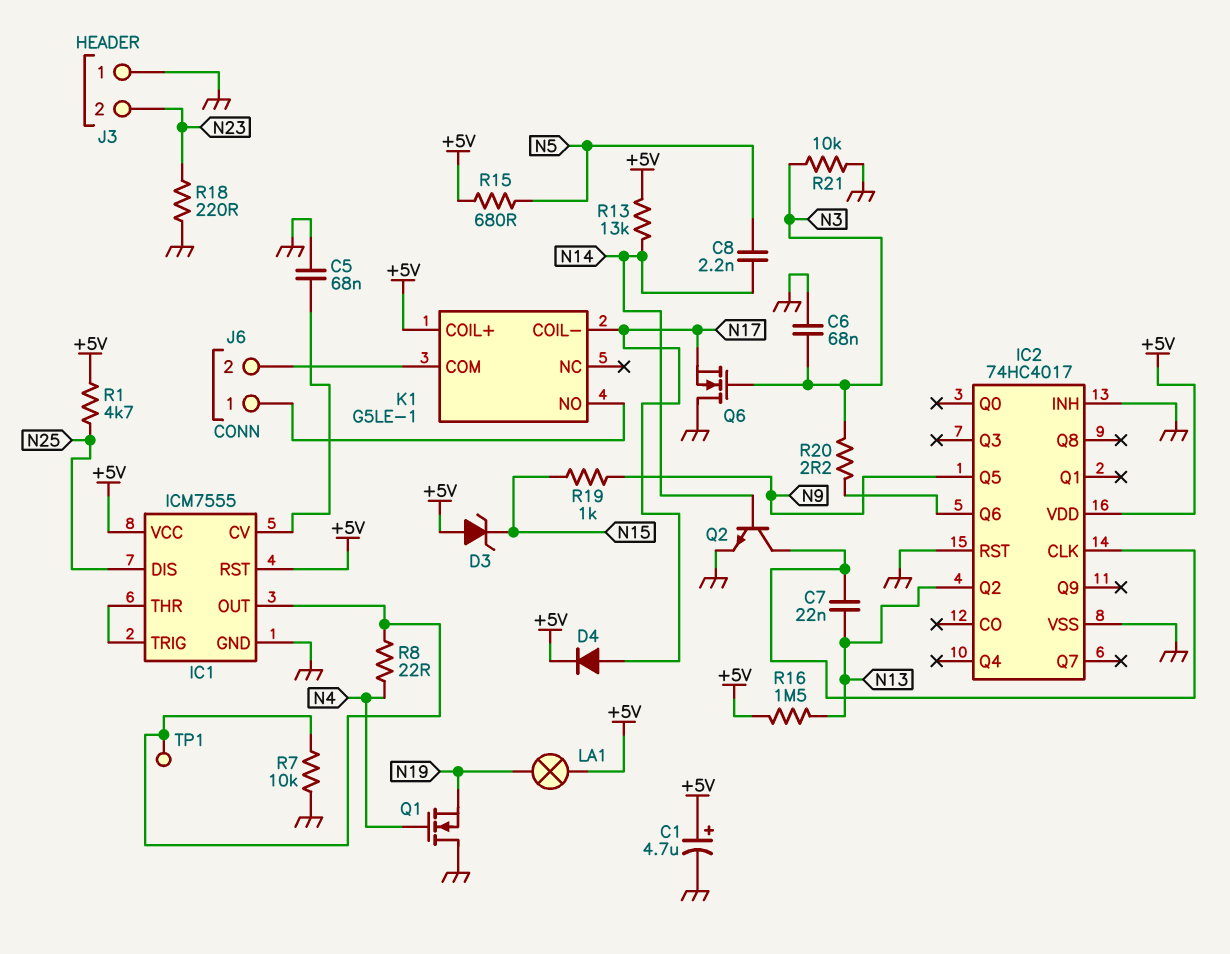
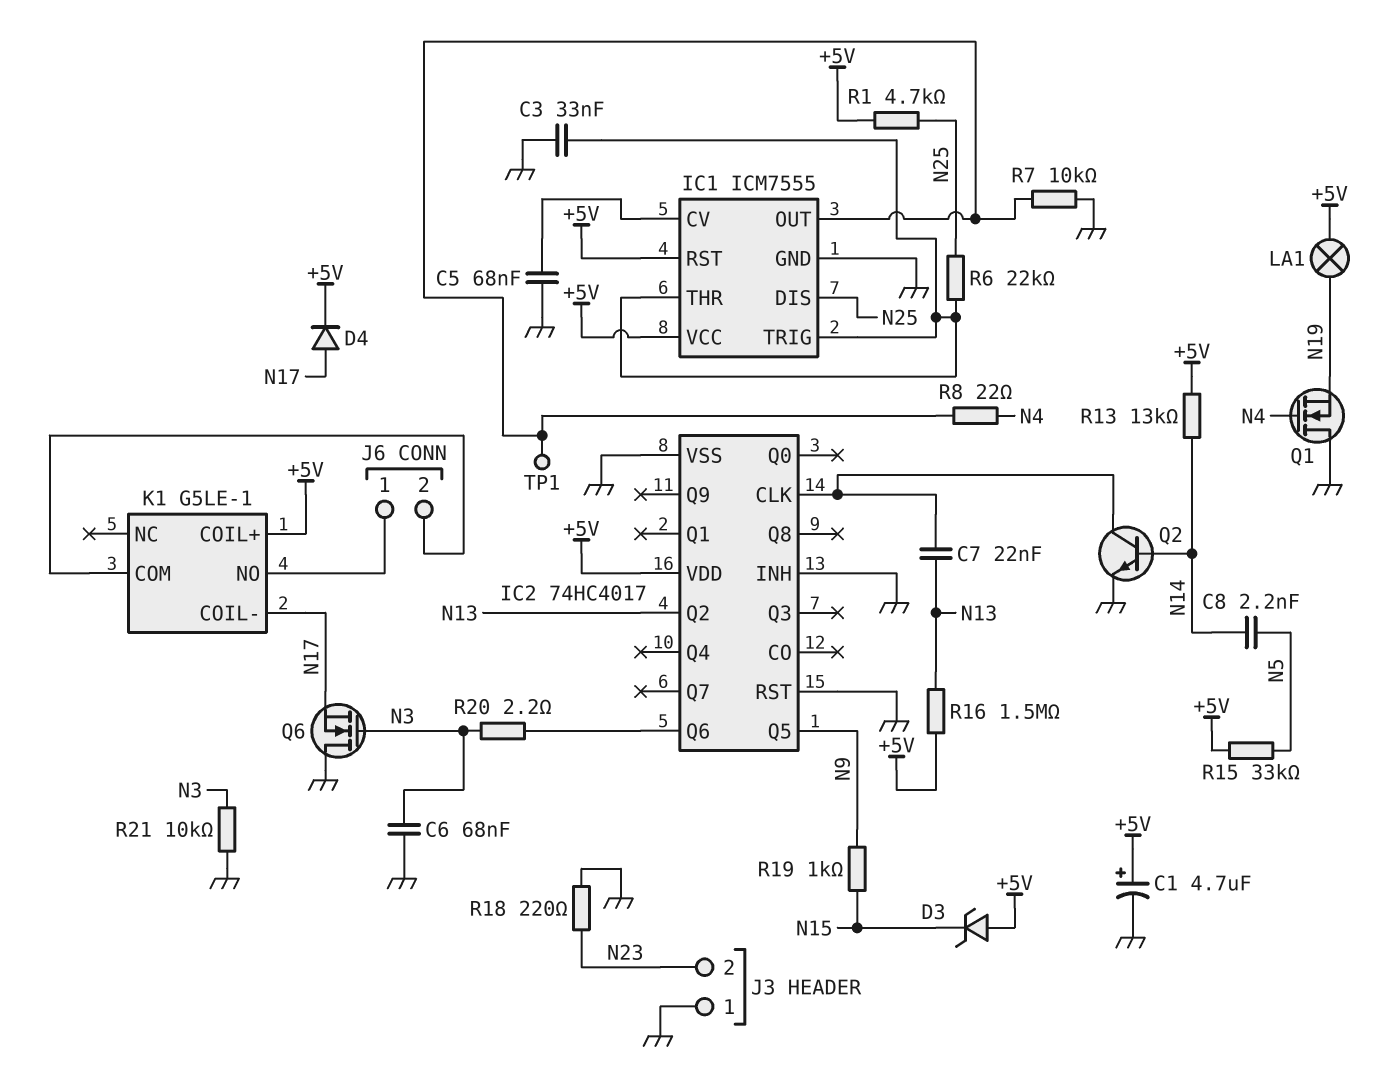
C3: none -> 33nF (GND, IC1/THR)
R6: none -> 22k (IC1/THR, N25)
R15: 680 (+5V, N5) -> 33k (+5V, N5)

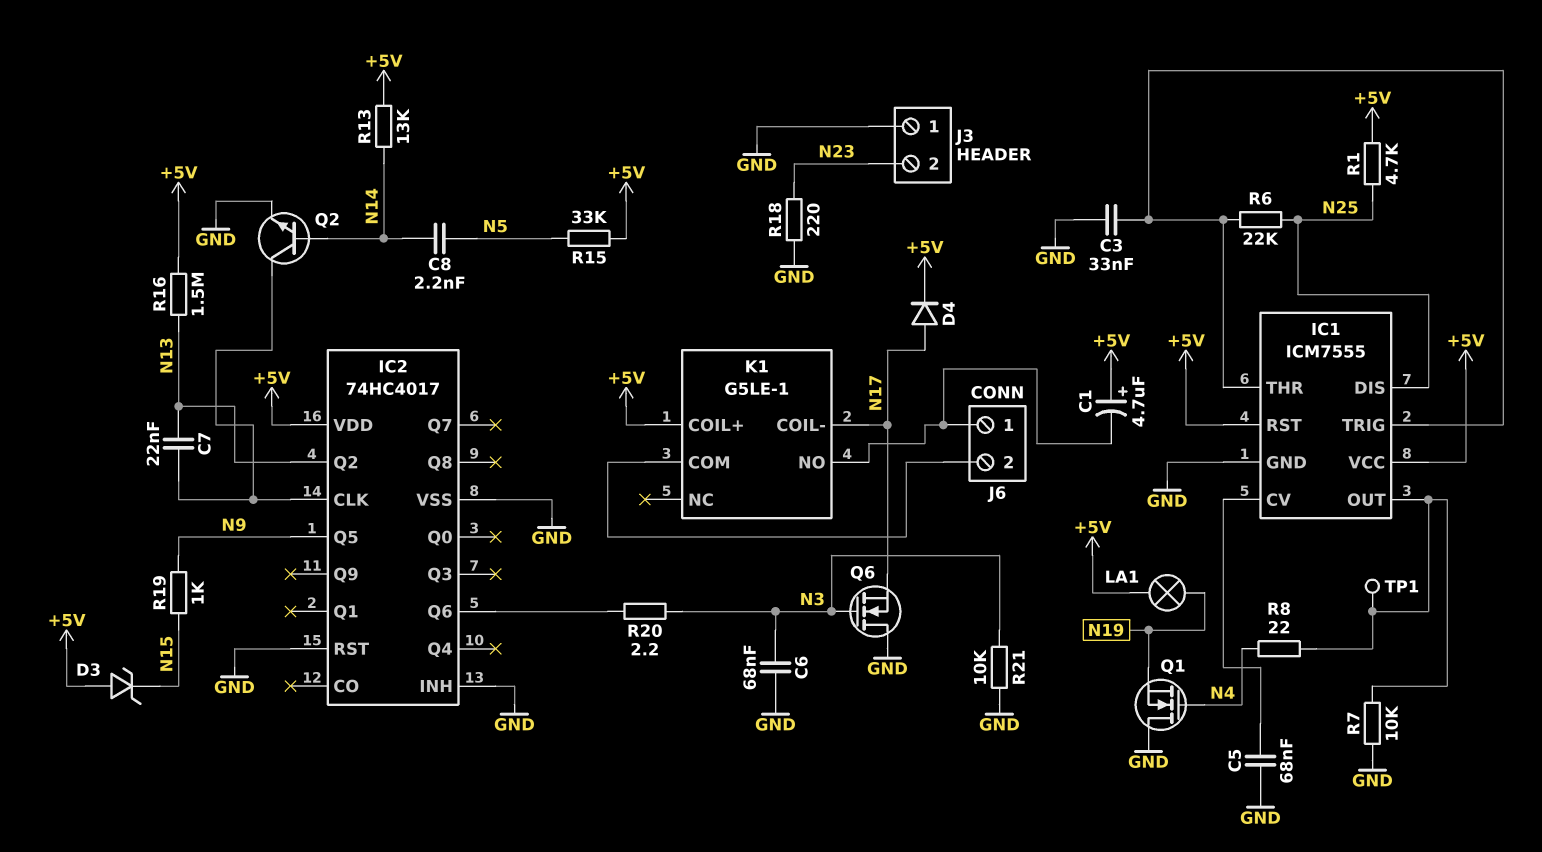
C1: 4.7uF (plus +5V, minus GND) -> 4.7uF (plus +5V, minus J6/1)

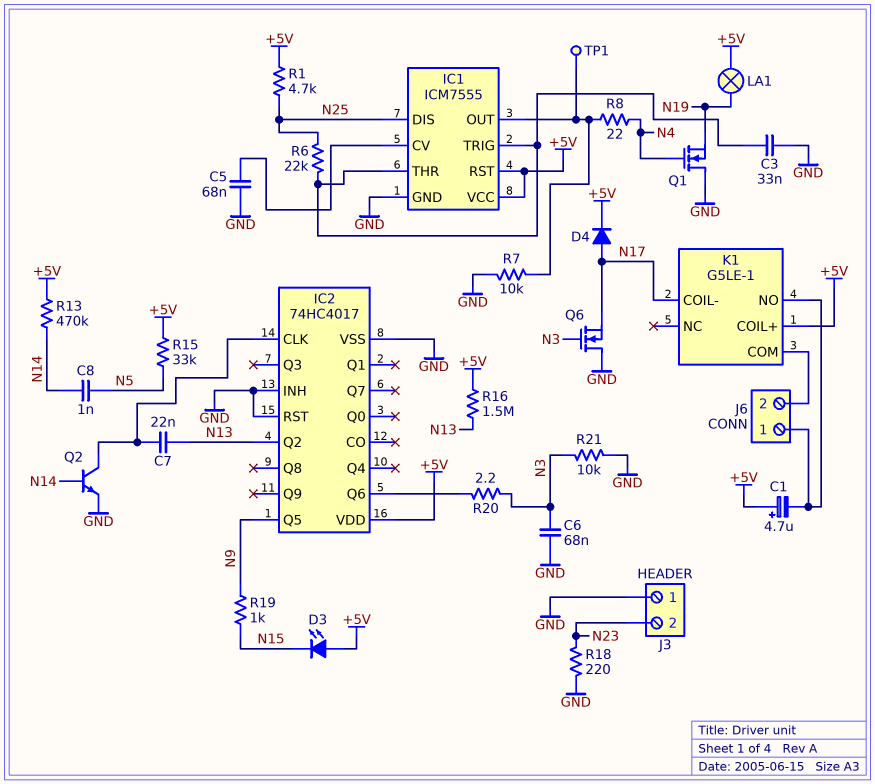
C8: 2.2nF (N5, N14) -> 1nF (N5, N14)
D3: zener (A +5V, K N15) -> LED (A +5V, K N15)
R13: 13k (+5V, N14) -> 470k (+5V, N14)

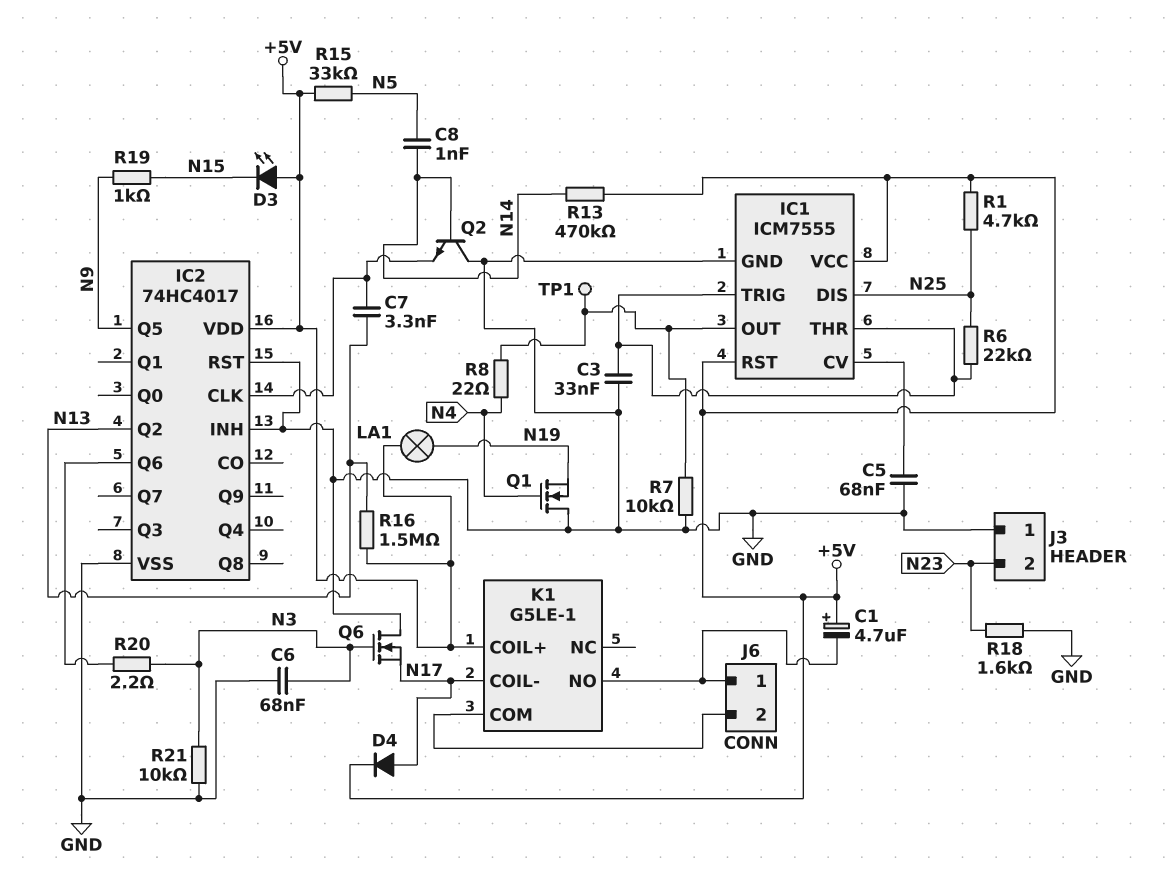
C7: 22nF (IC2/CLK, N13) -> 3.3nF (IC2/CLK, N13)
Q2: NPN (B N14, C IC2/CLK, E GND) -> NPN (B N14, C GND, E IC2/CLK)
R18: 220 (GND, N23) -> 1.6k (GND, N23)

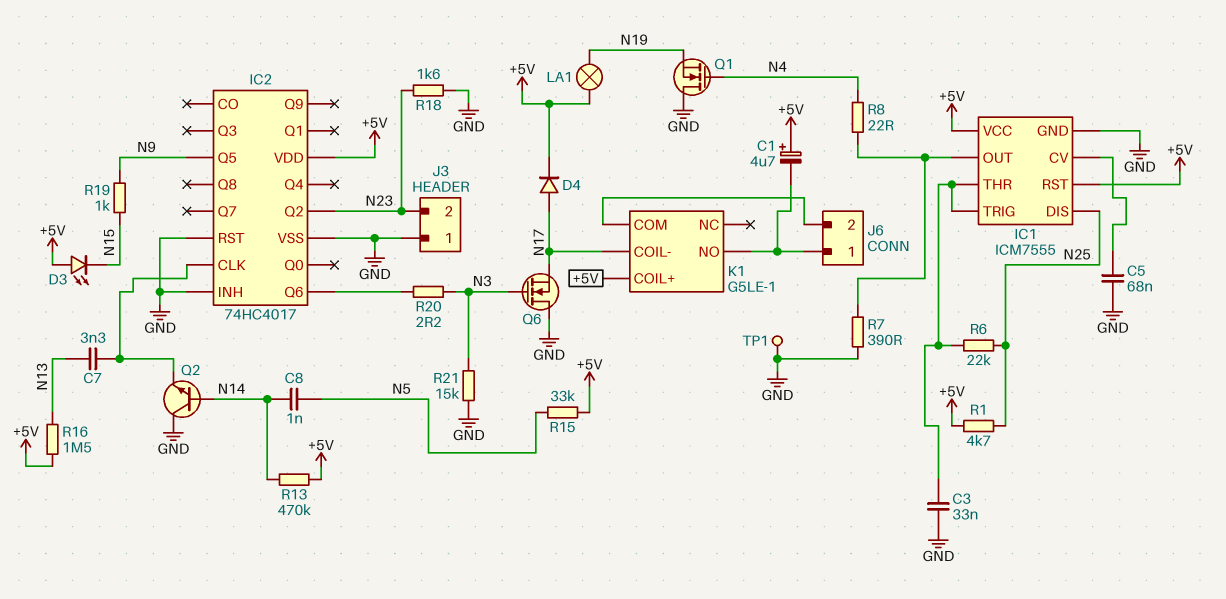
C6: 68nF (GND, N3) -> none
IC2 pin Q2: N13 -> N23
R7: 10k (GND, IC1/OUT) -> 390 (GND, IC1/OUT)
R21: 10k (GND, N3) -> 15k (GND, N3)
TP1: test point (IC1/OUT) -> test point (GND)

